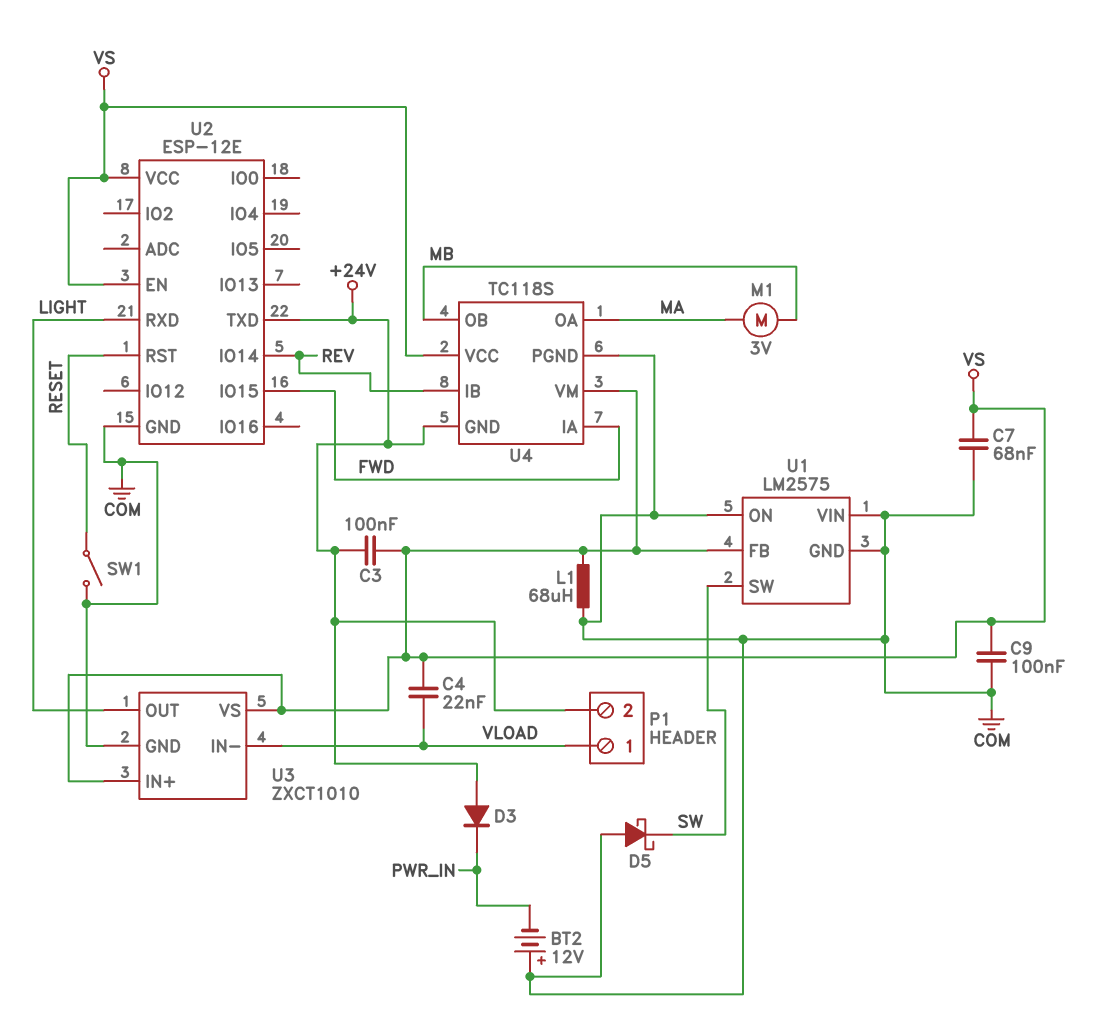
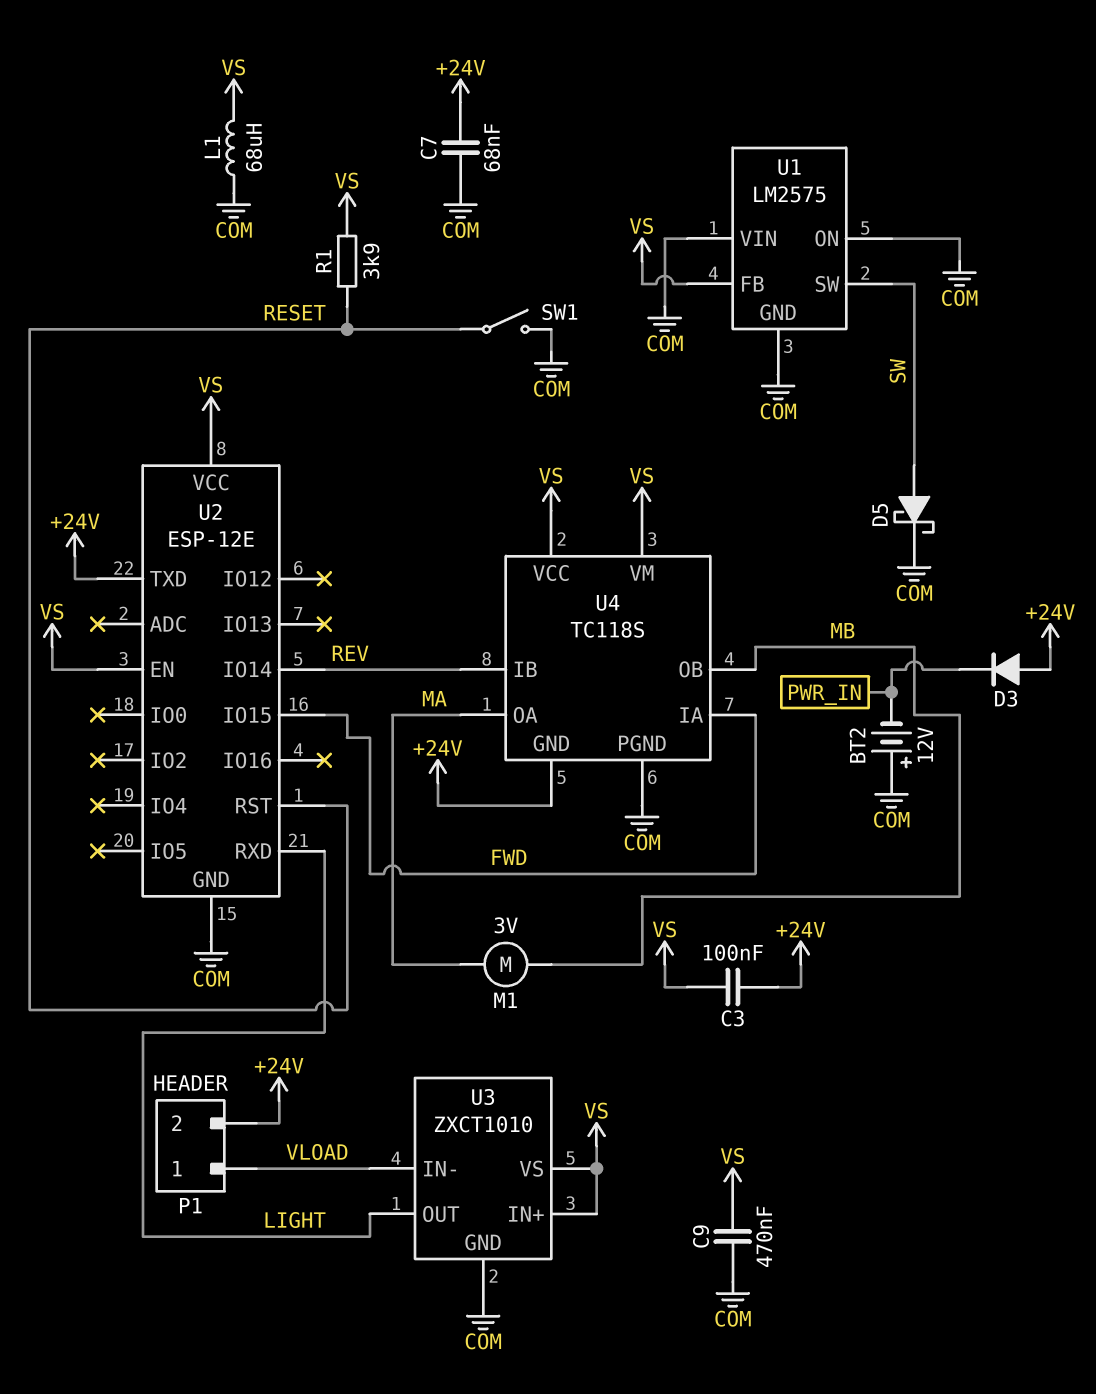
C4: 22nF (VLOAD, VS) -> none
C7: 68nF (COM, VS) -> 68nF (+24V, COM)
C9: 100nF (COM, VS) -> 470nF (COM, VS)
D5: schottky (A COM, K SW) -> schottky (A SW, K COM)
R1: none -> 3.9k (RESET, VS)

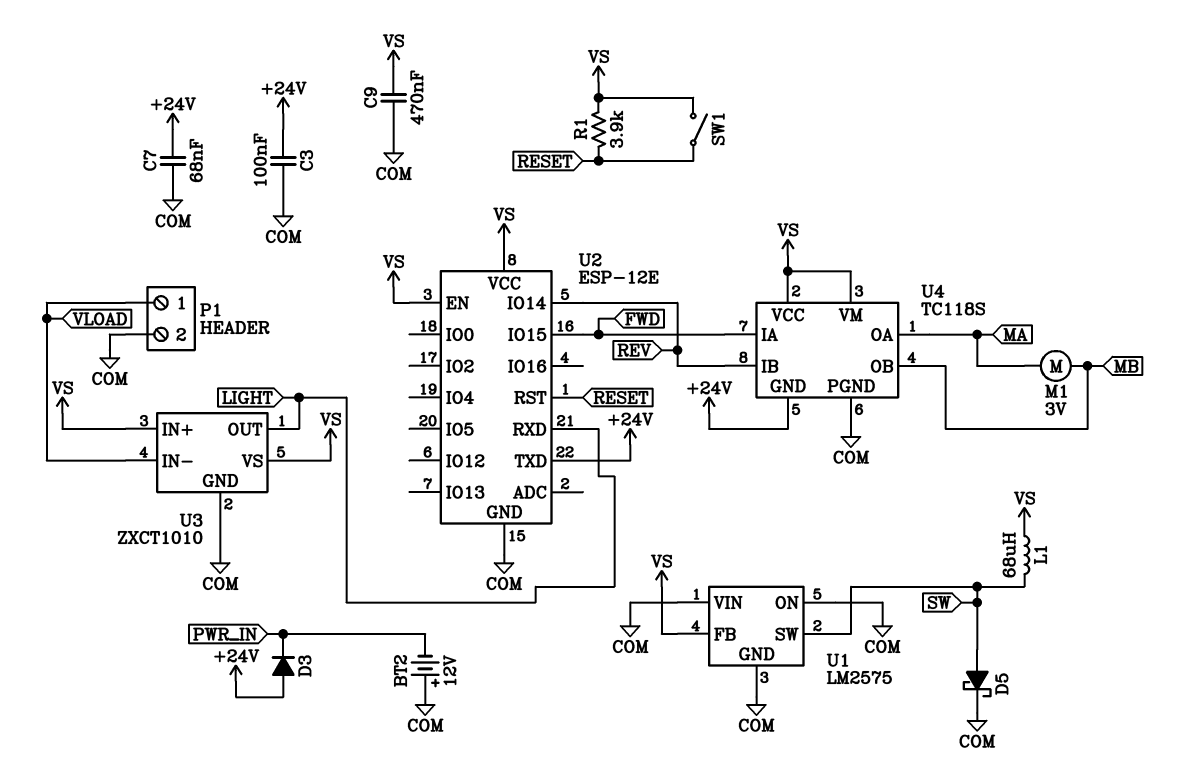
C3: 100nF (+24V, VS) -> 100nF (+24V, COM)
L1: 68uH (COM, VS) -> 68uH (SW, VS)
P1 pin 2: +24V -> COM
SW1: switch (COM, RESET) -> switch (RESET, VS)

